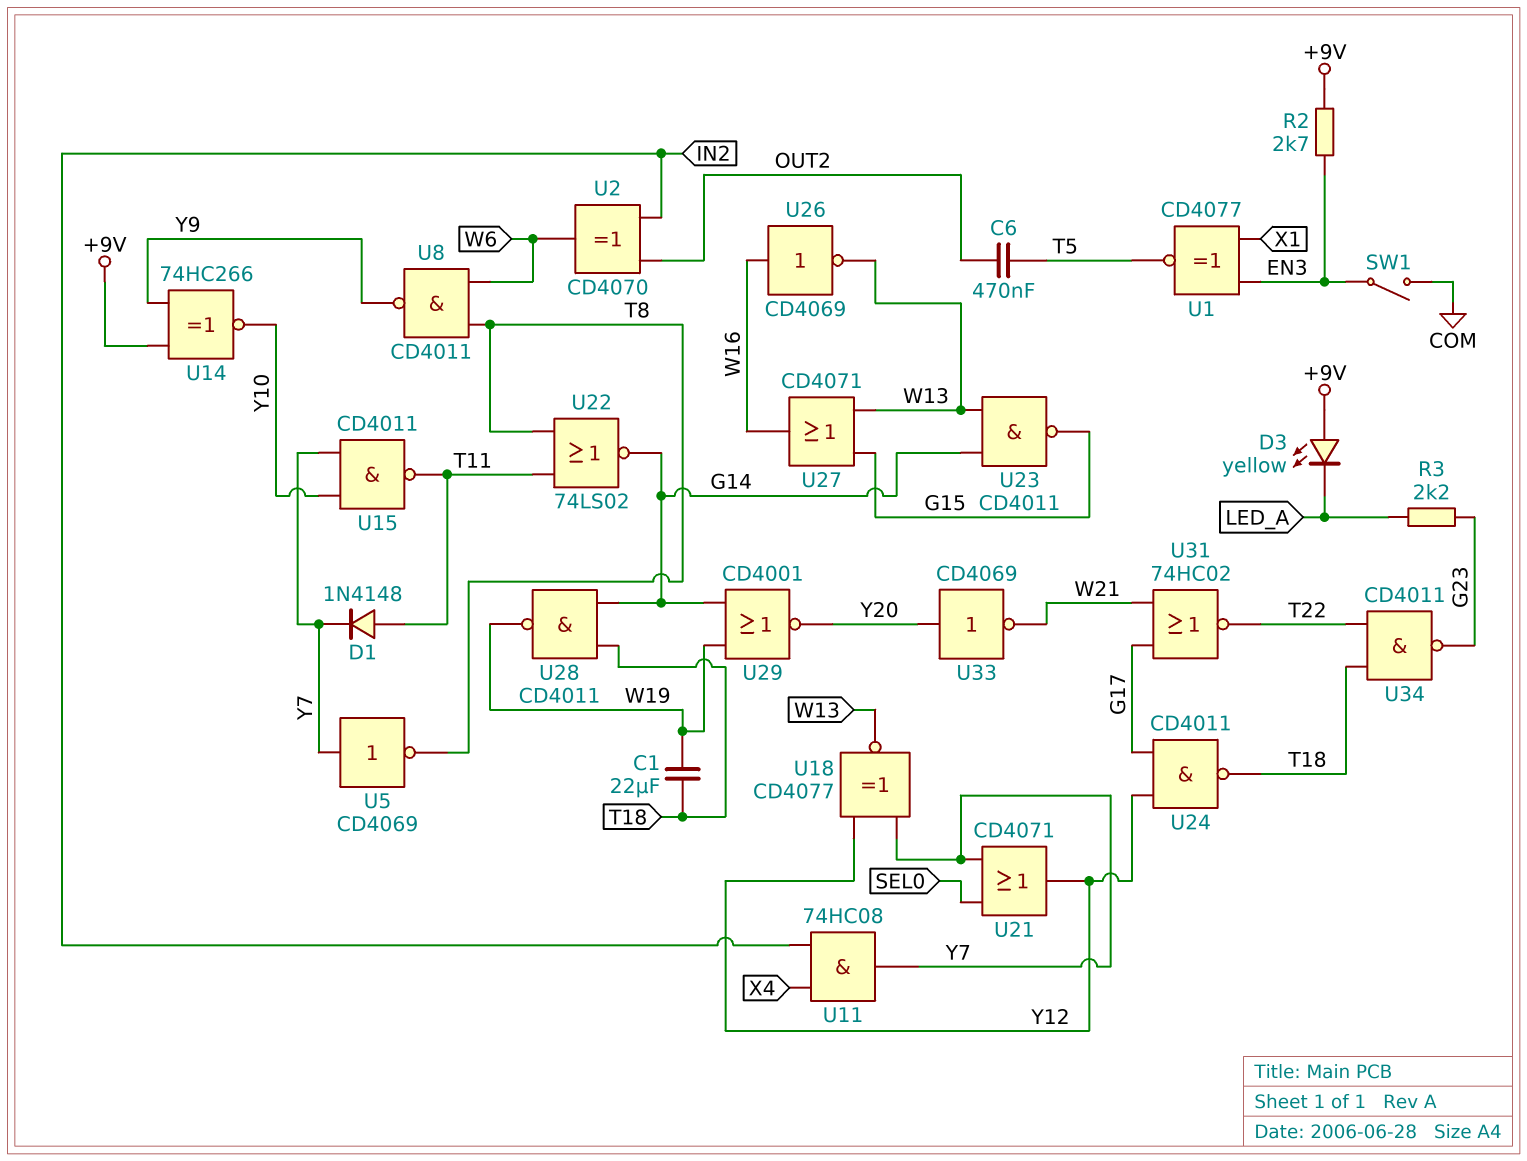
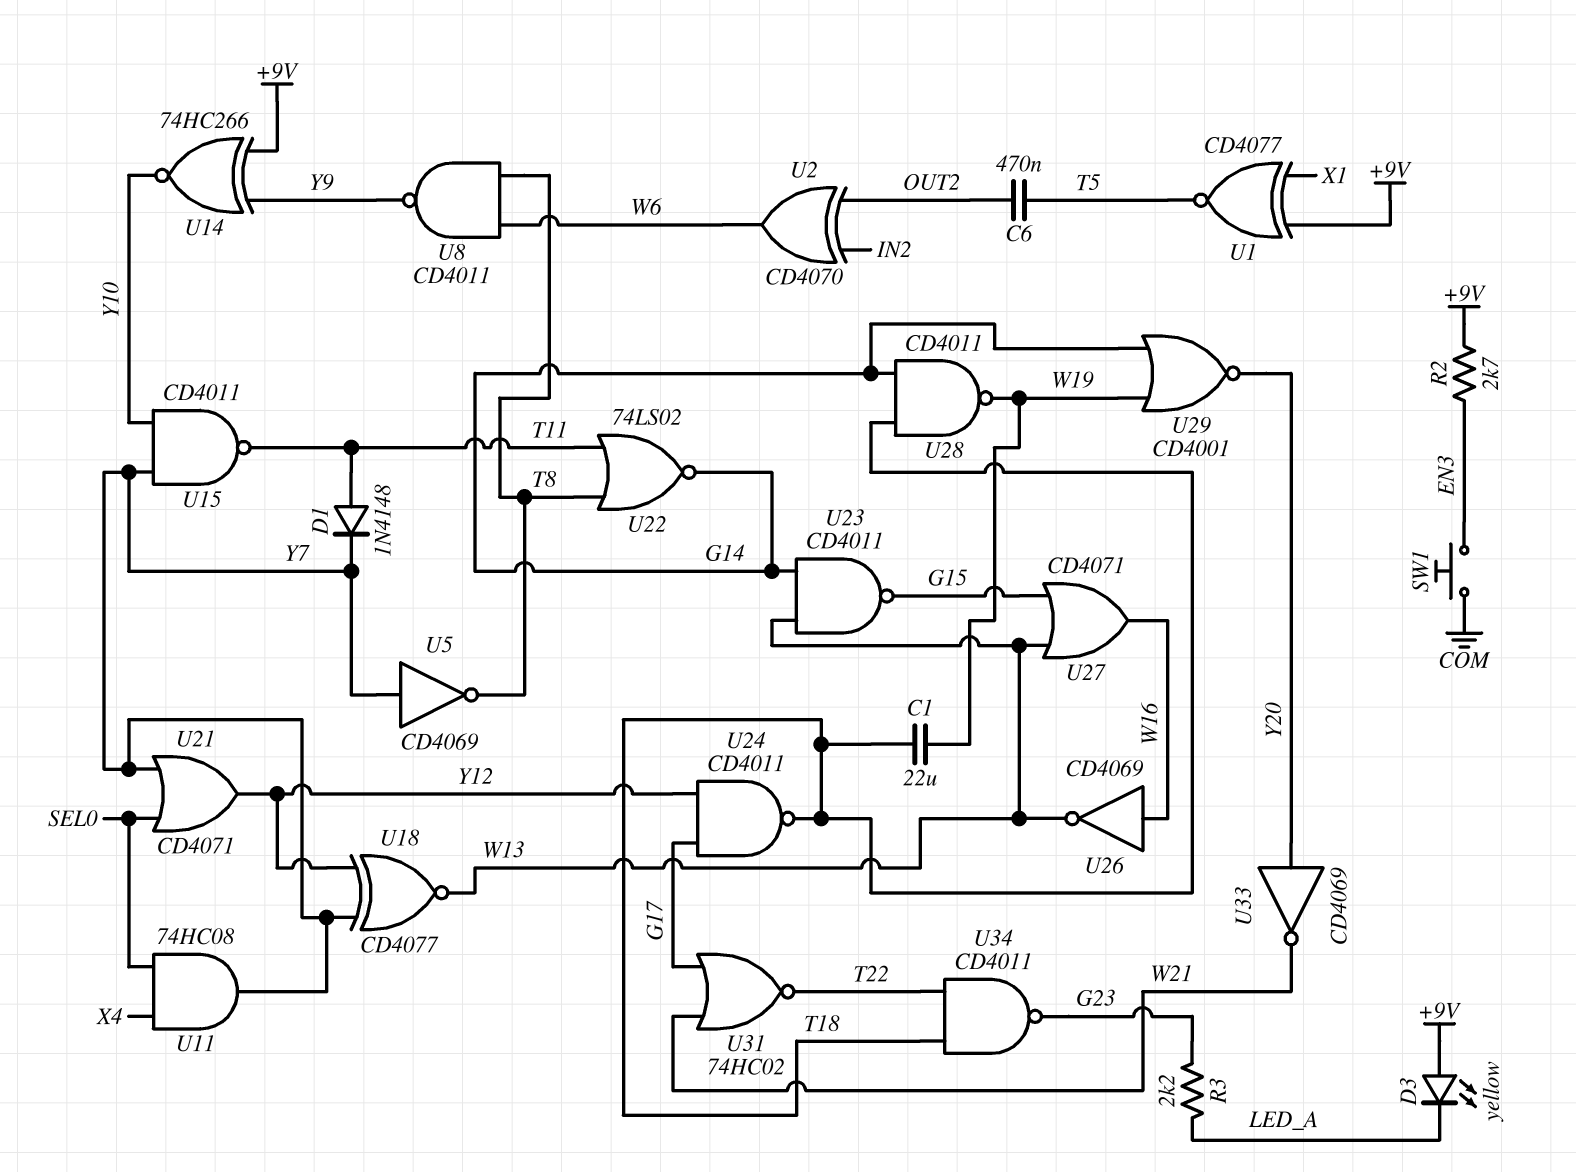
SW1: switch (COM, EN3) -> button (COM, EN3)
U1: XNOR CD4077 (in EN3, in X1, out T5) -> XNOR CD4077 (in +9V, in X1, out T5)
U11: AND 74HC08 (in IN2, in X4, out Y7) -> AND 74HC08 (in SEL0, in X4, out Y7)

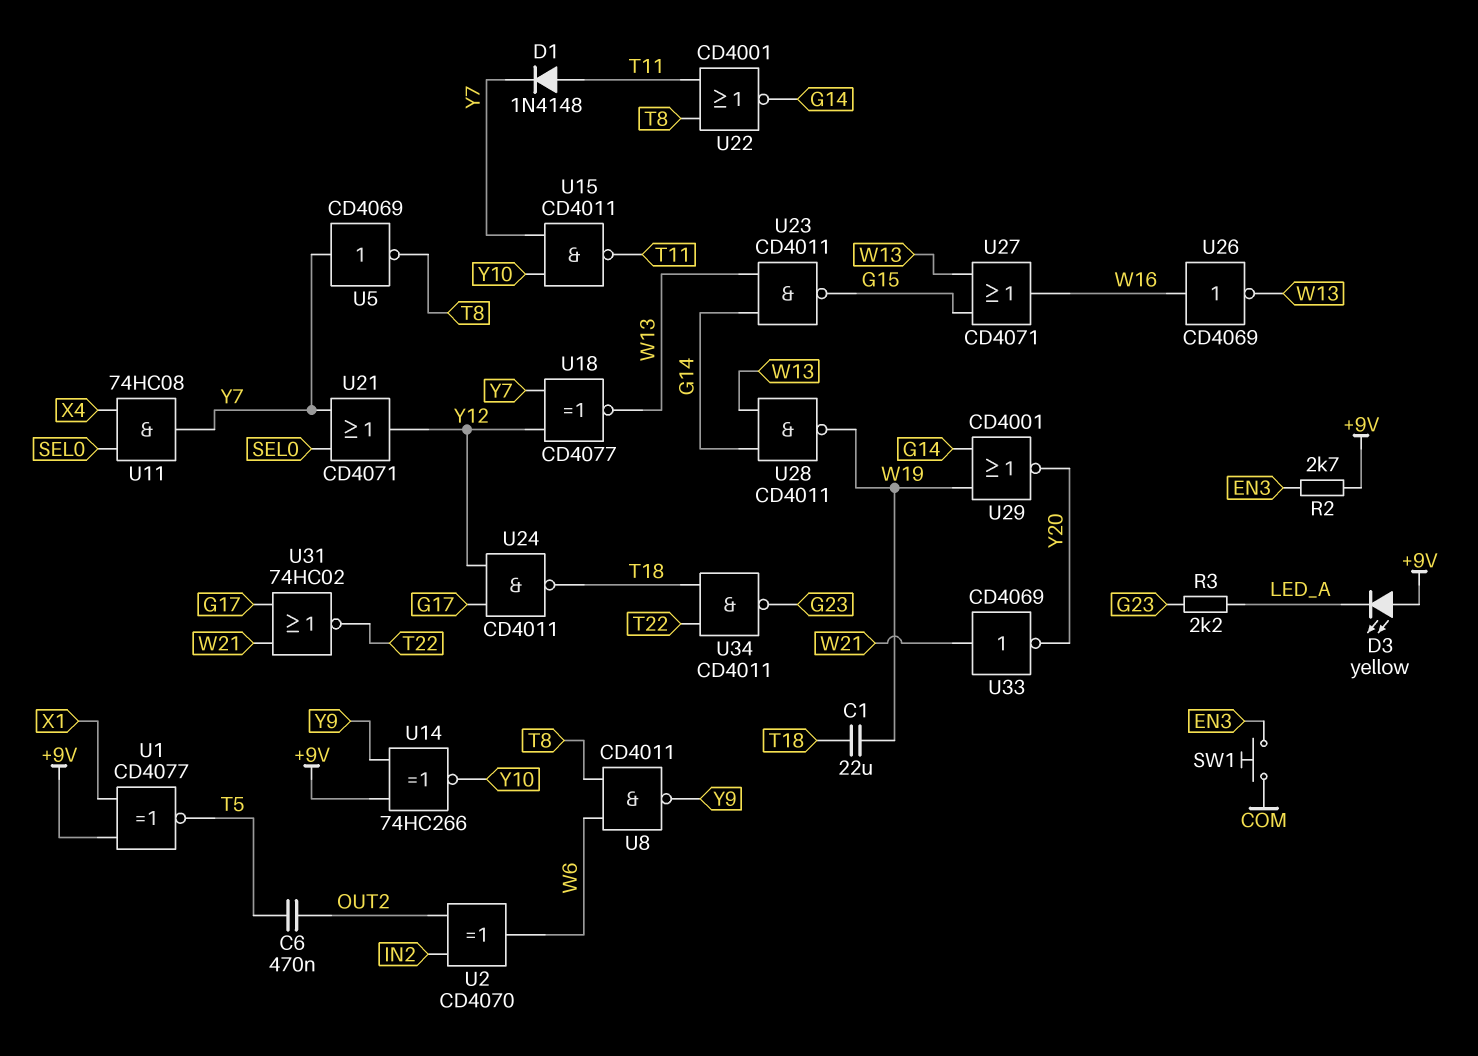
U22: NOR 74LS02 (in T8, in T11, out G14) -> NOR CD4001 (in T8, in T11, out G14)
U28: NAND CD4011 (in G14, in T18, out W19) -> NAND CD4011 (in G14, in W13, out W19)
U33: NOT CD4069 (in Y20, out W21) -> NOT CD4069 (in W21, out Y20)

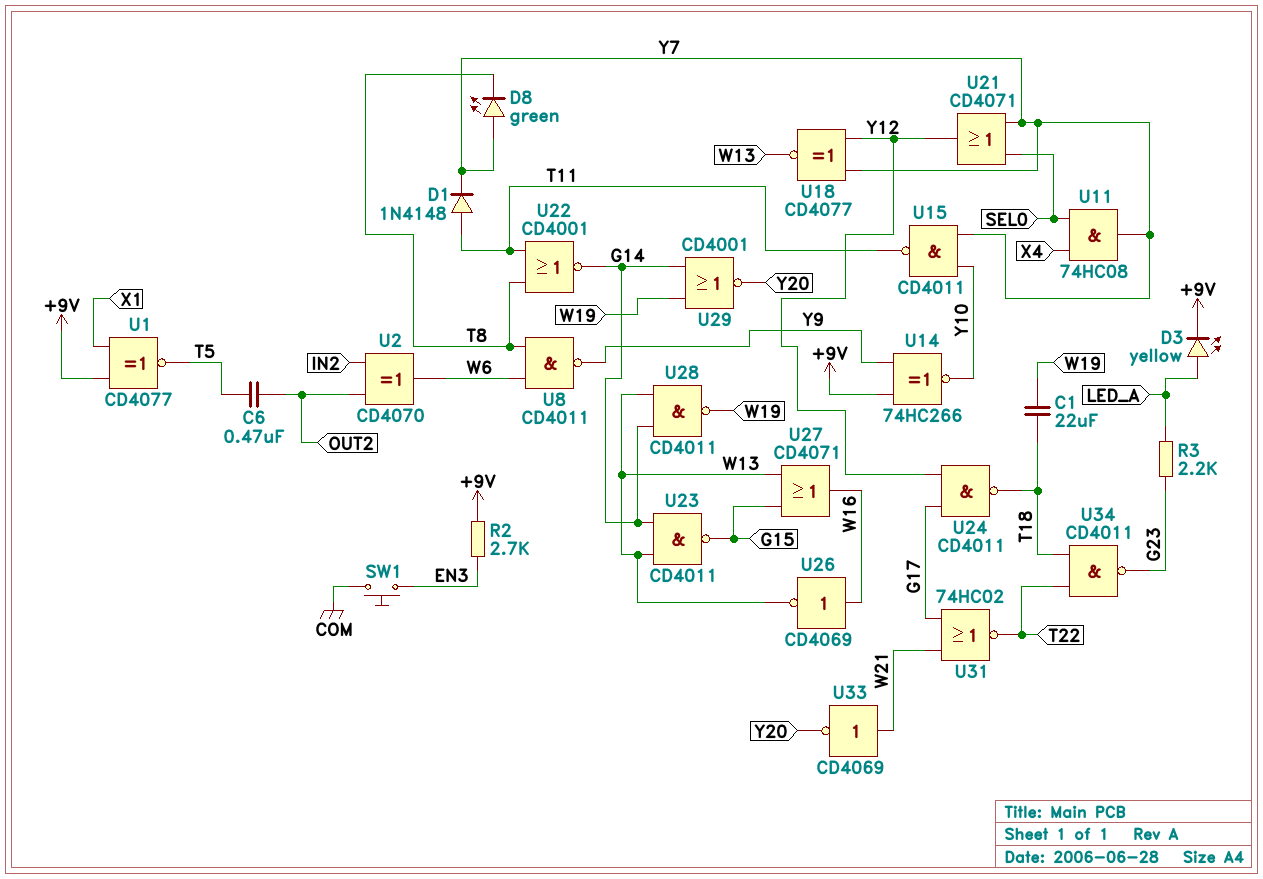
D3: LED yellow (A +9V, K LED_A) -> LED yellow (A LED_A, K +9V)
D8: none -> LED green (A Y7, K T8)
U5: NOT CD4069 (in Y7, out T8) -> none

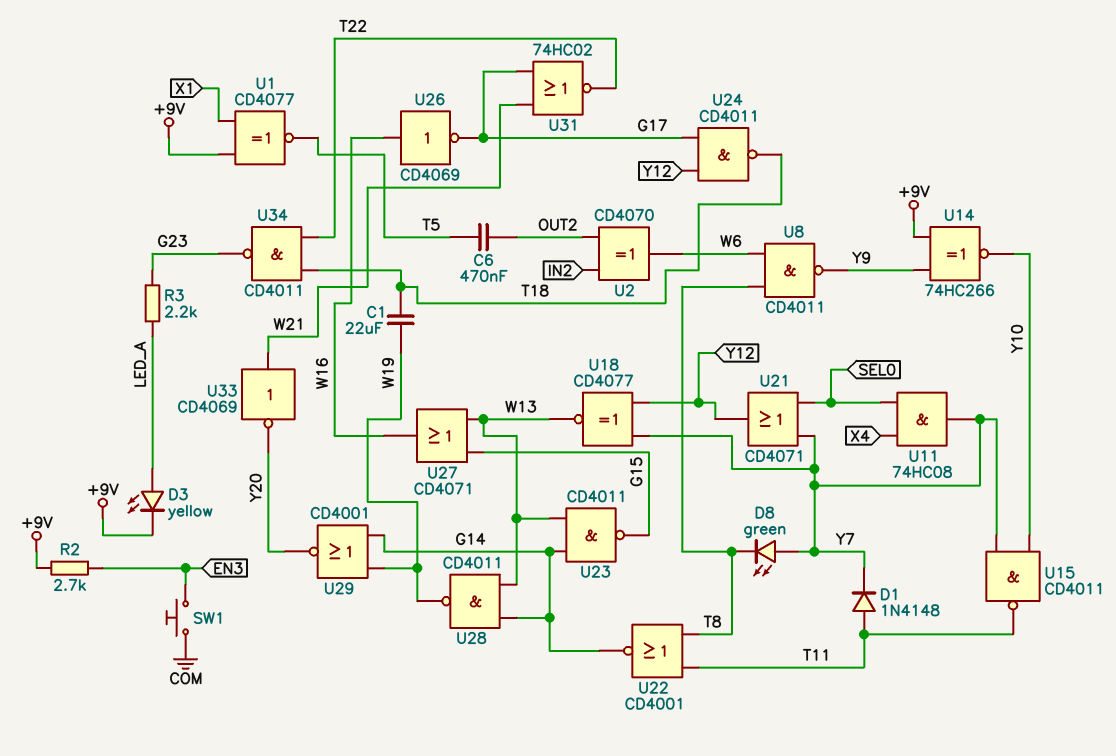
U26: NOT CD4069 (in W16, out W13) -> NOT CD4069 (in W16, out G17)

